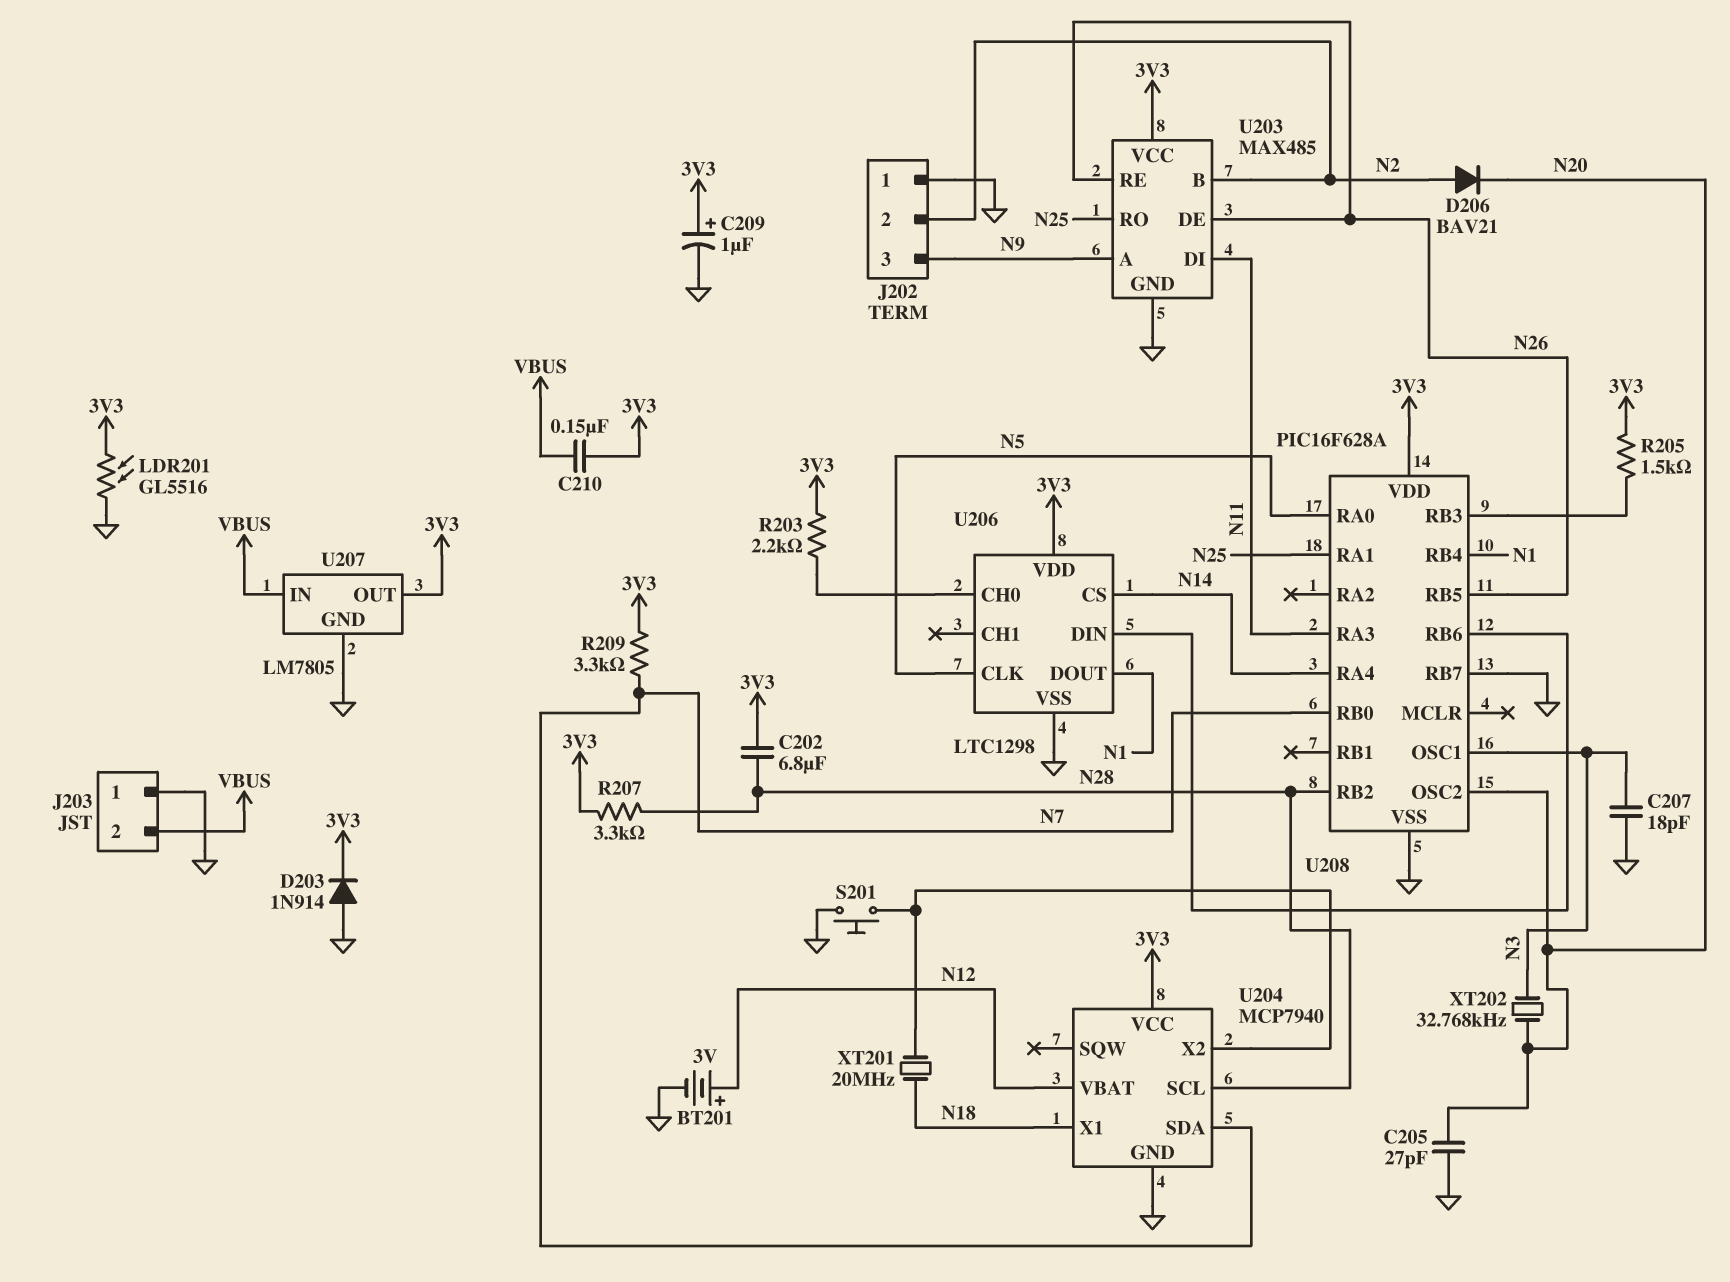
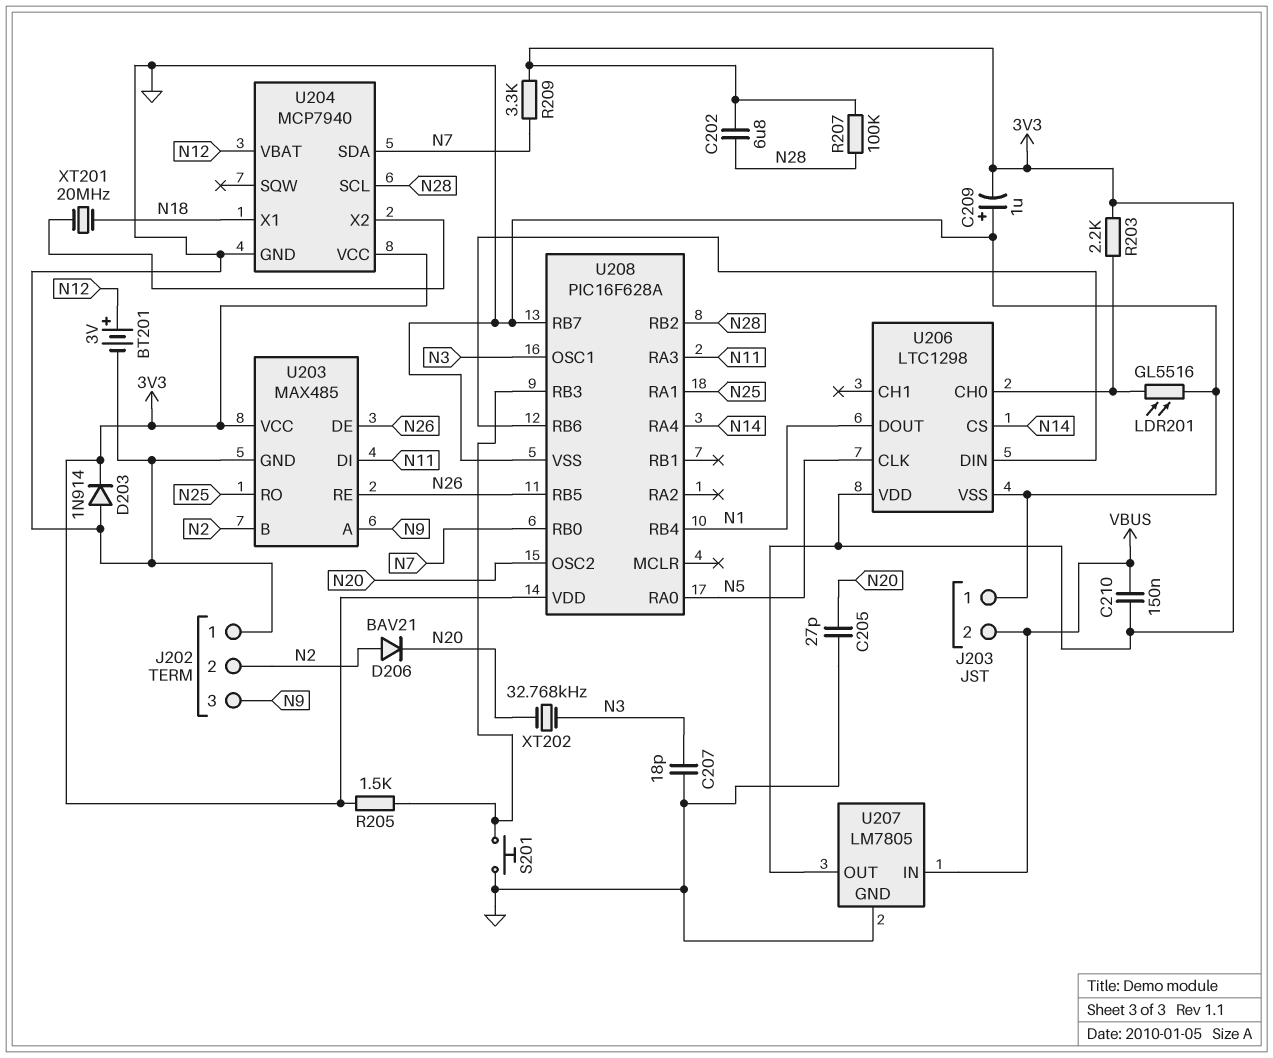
C209: 1uF (plus 3V3, minus GND) -> 1uF (plus GND, minus 3V3)
LDR201: GL5516 (3V3, GND) -> GL5516 (GND, U206/CH0)
R207: 3.3k (3V3, N28) -> 100k (3V3, N28)
S201: button (GND, U204/X2) -> button (GND, U208/RB3)

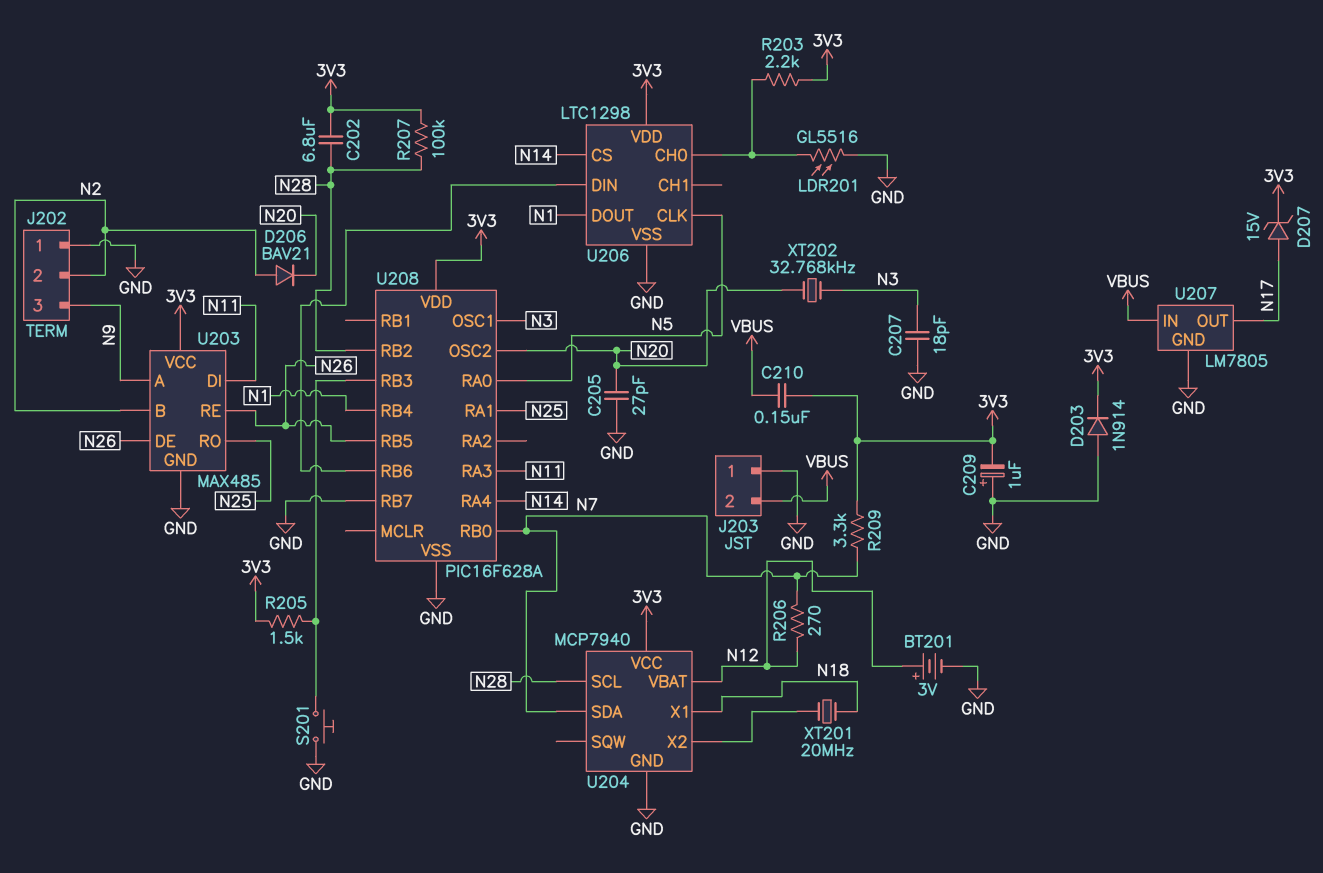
D207: none -> zener 15V (A N17, K 3V3)
R206: none -> 270 (N7, N12)
U207 pin OUT: 3V3 -> N17

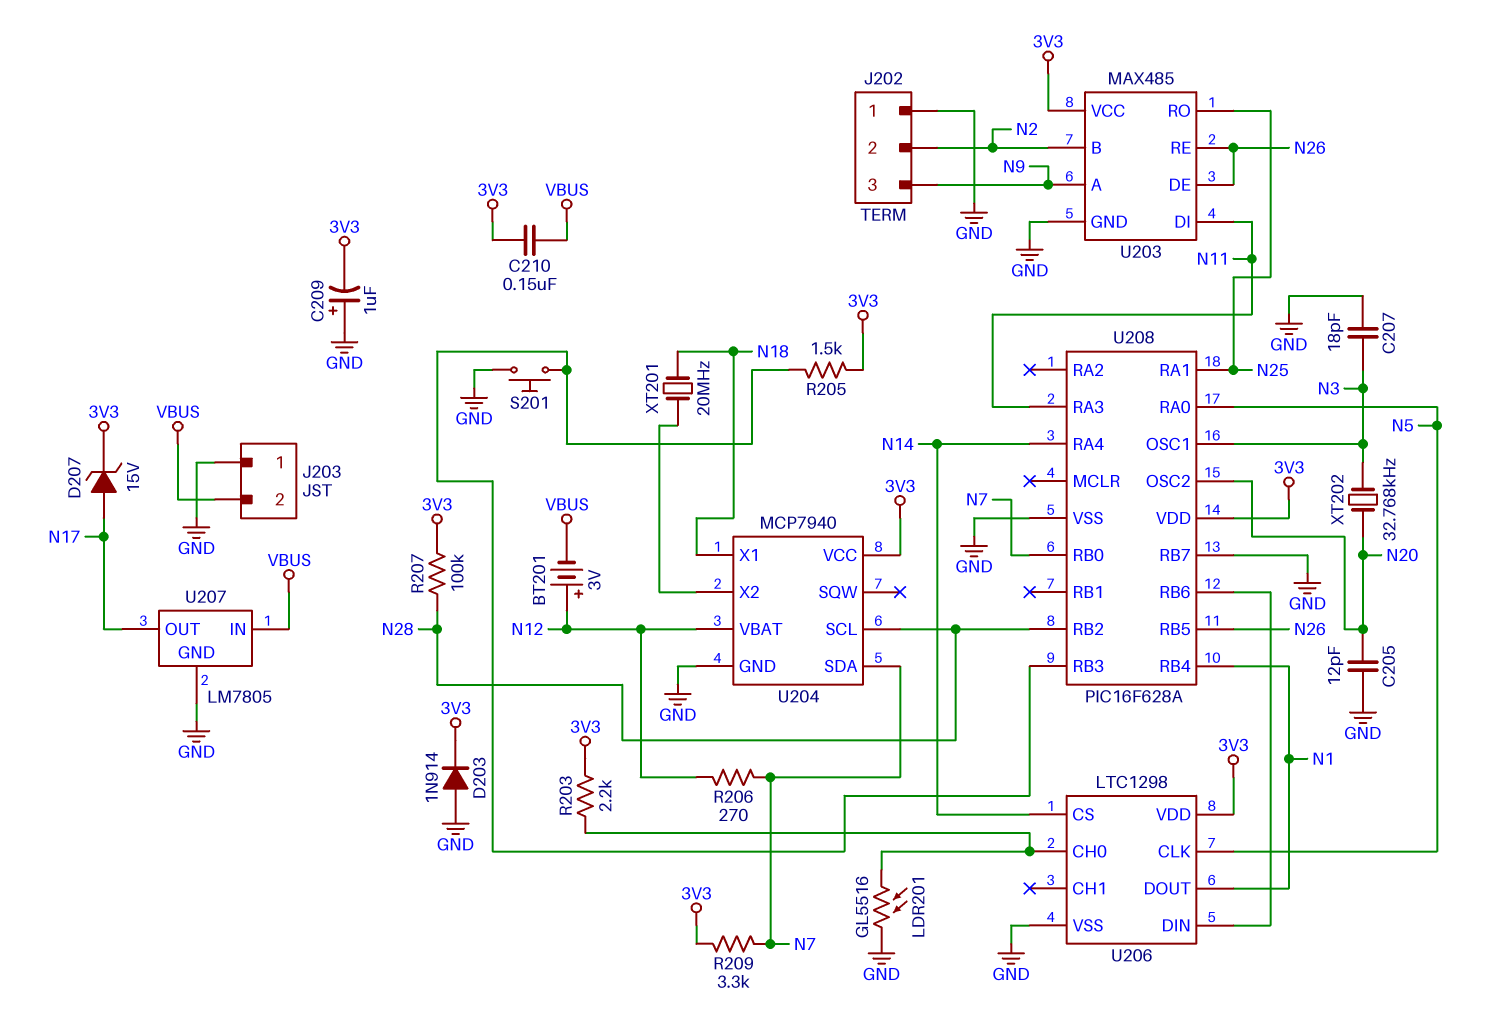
BT201: 3V (plus N12, minus GND) -> 3V (plus N12, minus VBUS)
C202: 6.8uF (3V3, N28) -> none
C205: 27pF (GND, N20) -> 12pF (GND, N20)
D206: diode BAV21 (A N2, K N20) -> none

